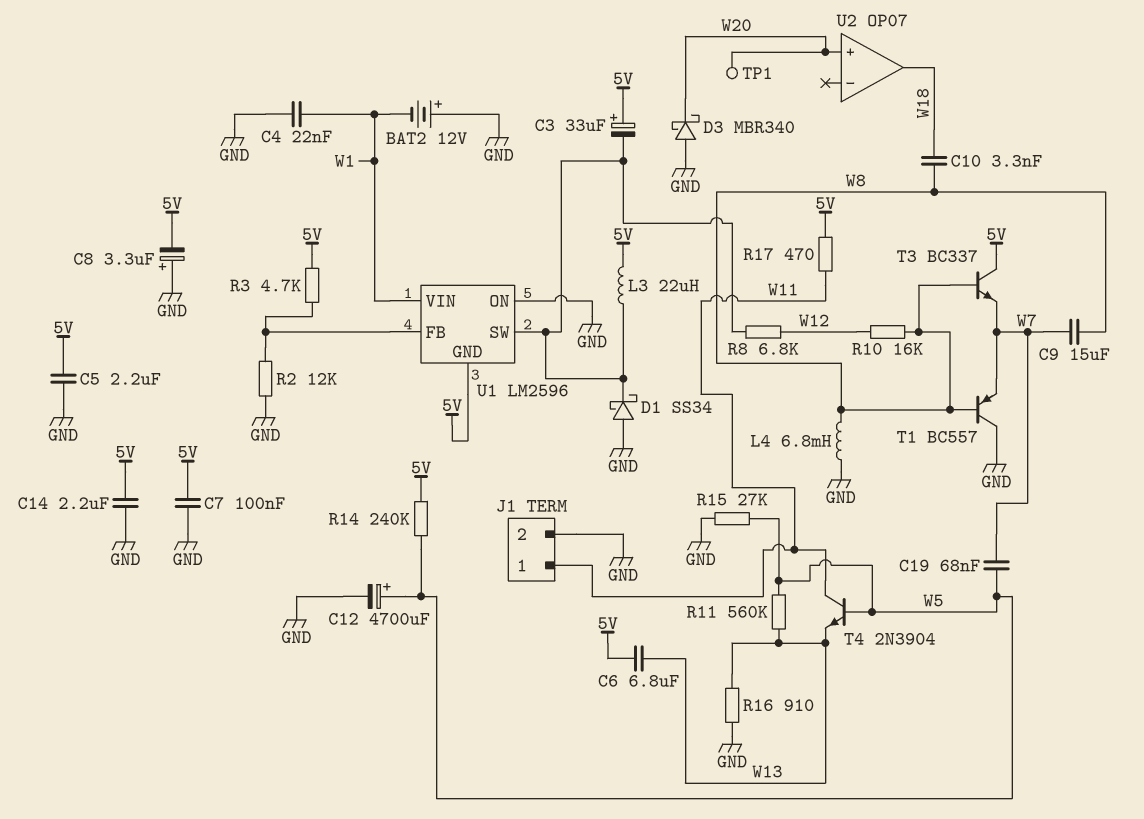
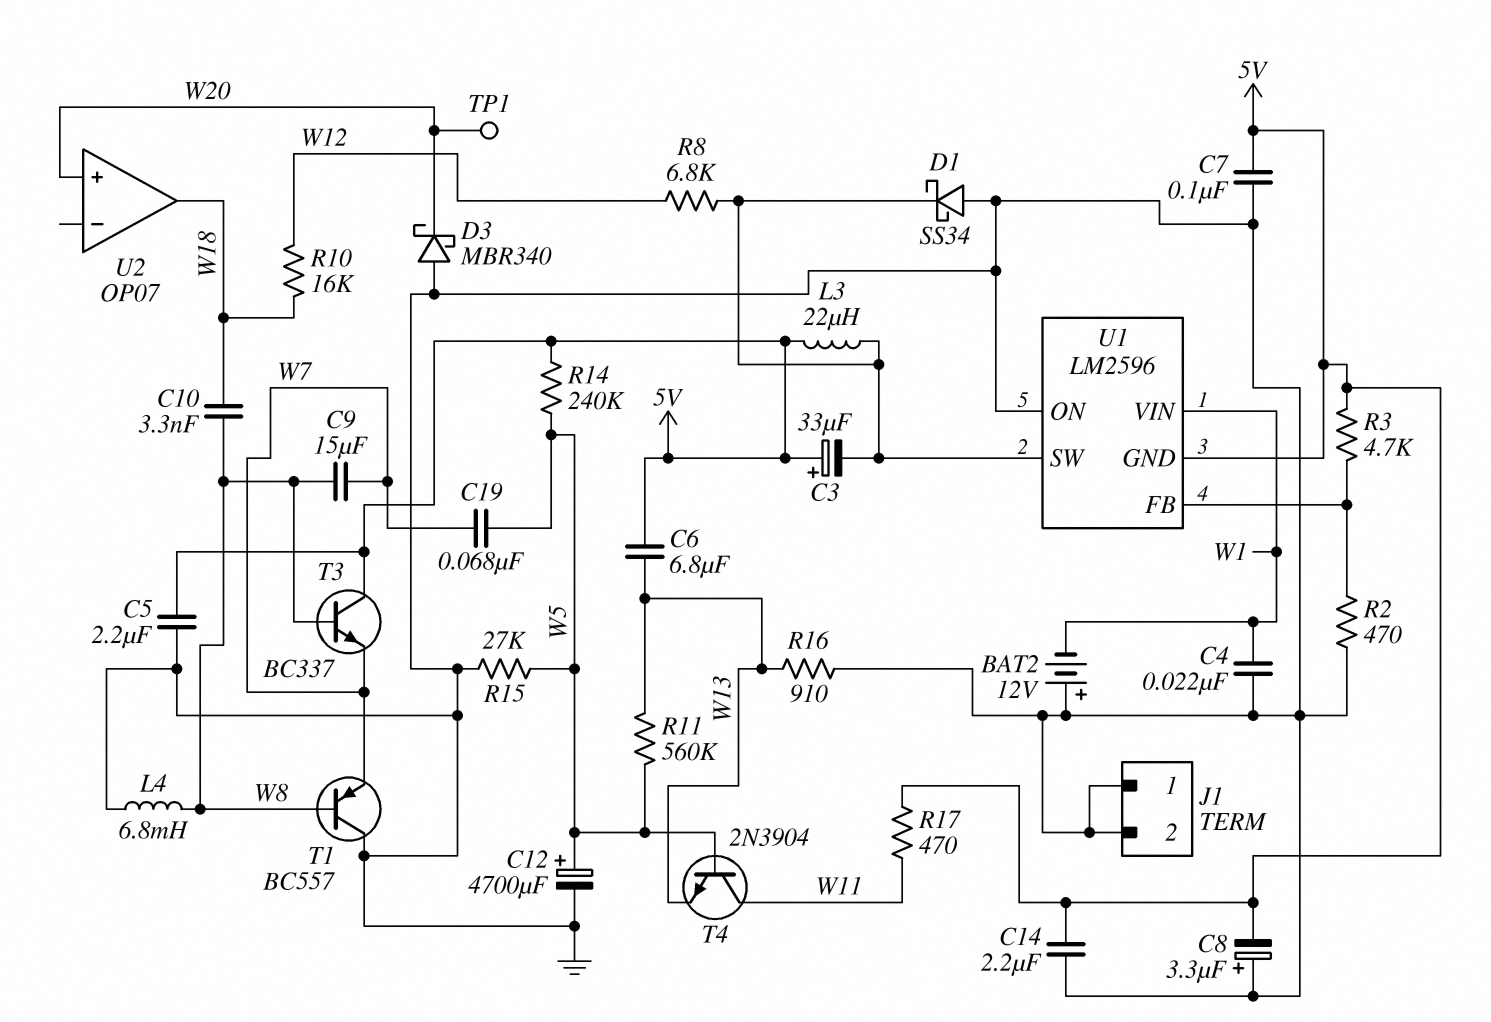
J1 pin 1: W11 -> GND
R2: 12k (GND, U1/FB) -> 470 (GND, U1/FB)
R10: 16k (W8, W12) -> 16k (W12, W18)

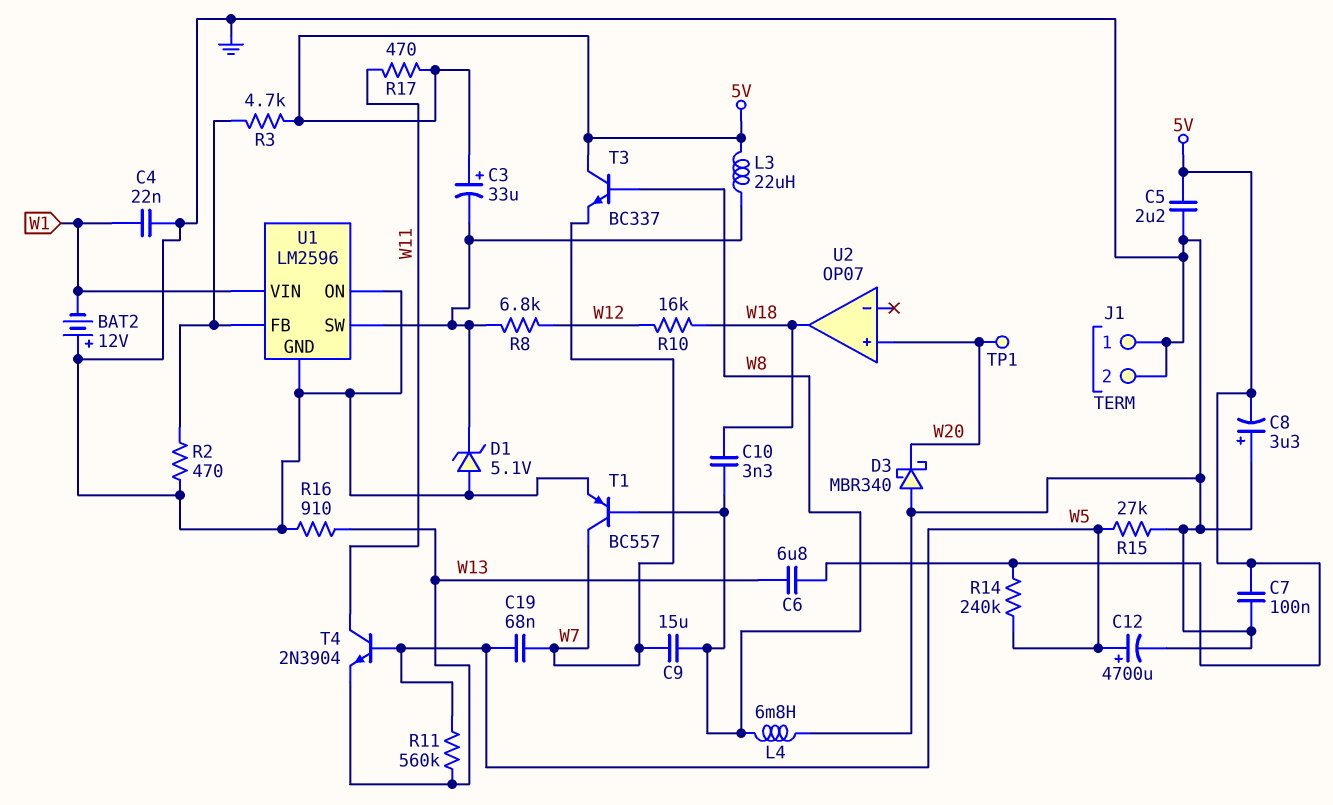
C14: 2.2uF (5V, GND) -> none
D1: schottky SS34 (A GND, K U1/SW) -> zener 5.1V (A GND, K U1/SW)
T1: PNP BC557 (B W8, C GND, E W7) -> PNP BC557 (B W8, C W7, E GND)
U1 pin GND: 5V -> GND

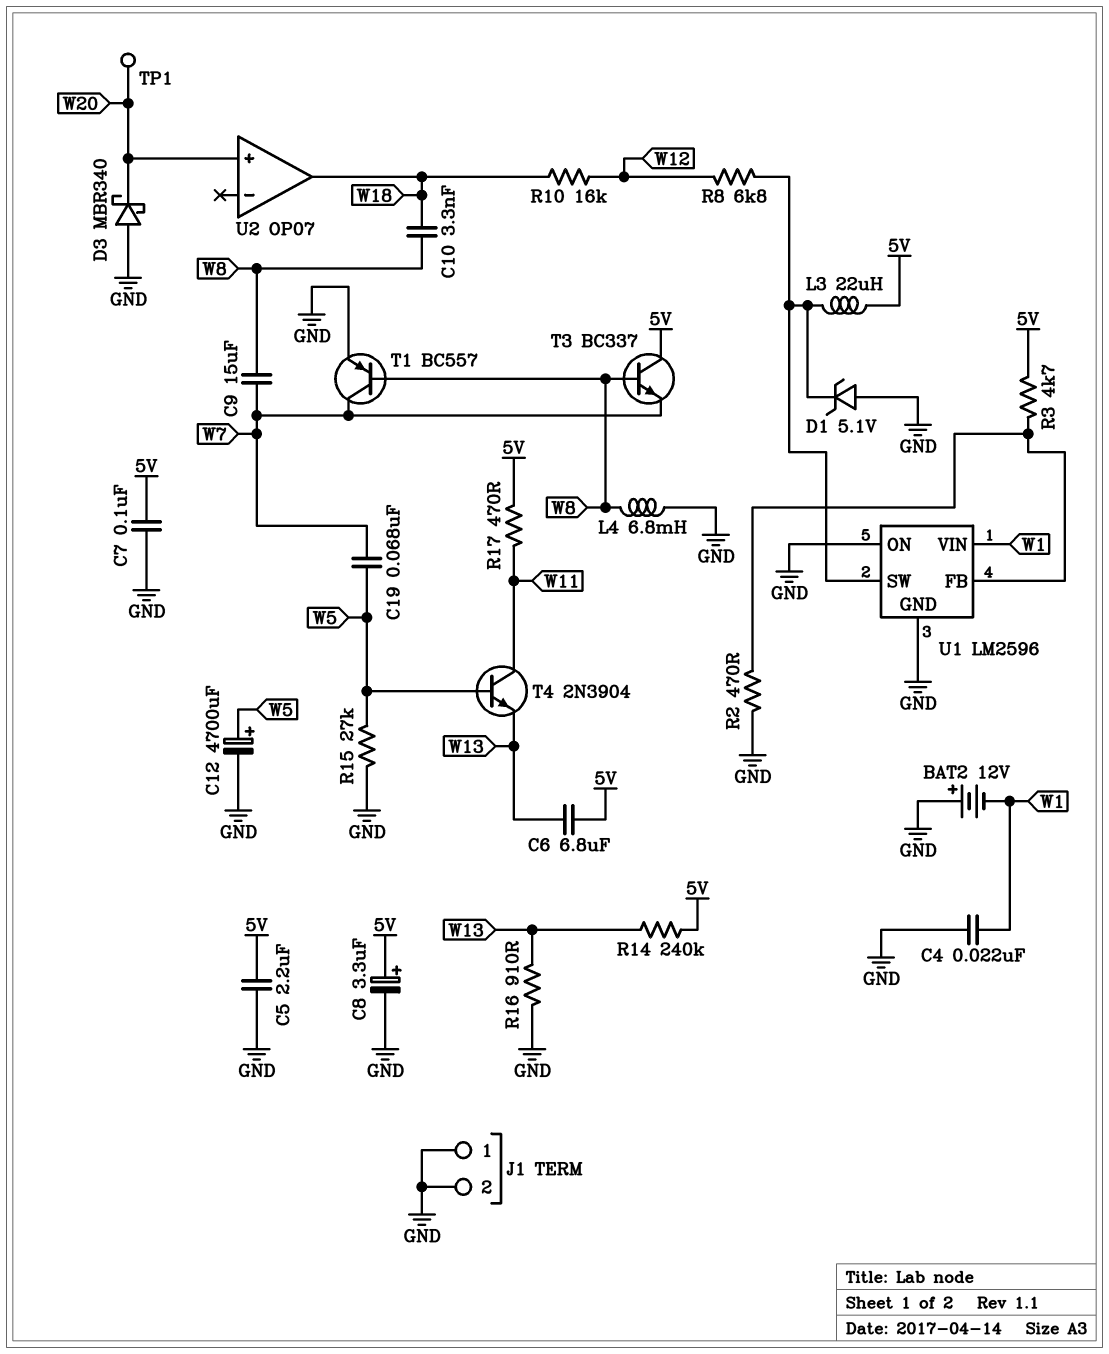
C3: 33uF (plus 5V, minus U1/SW) -> none
C8: 3.3uF (plus GND, minus 5V) -> 3.3uF (plus 5V, minus GND)
R11: 560k (W5, W13) -> none
R14: 240k (5V, W5) -> 240k (5V, W13)

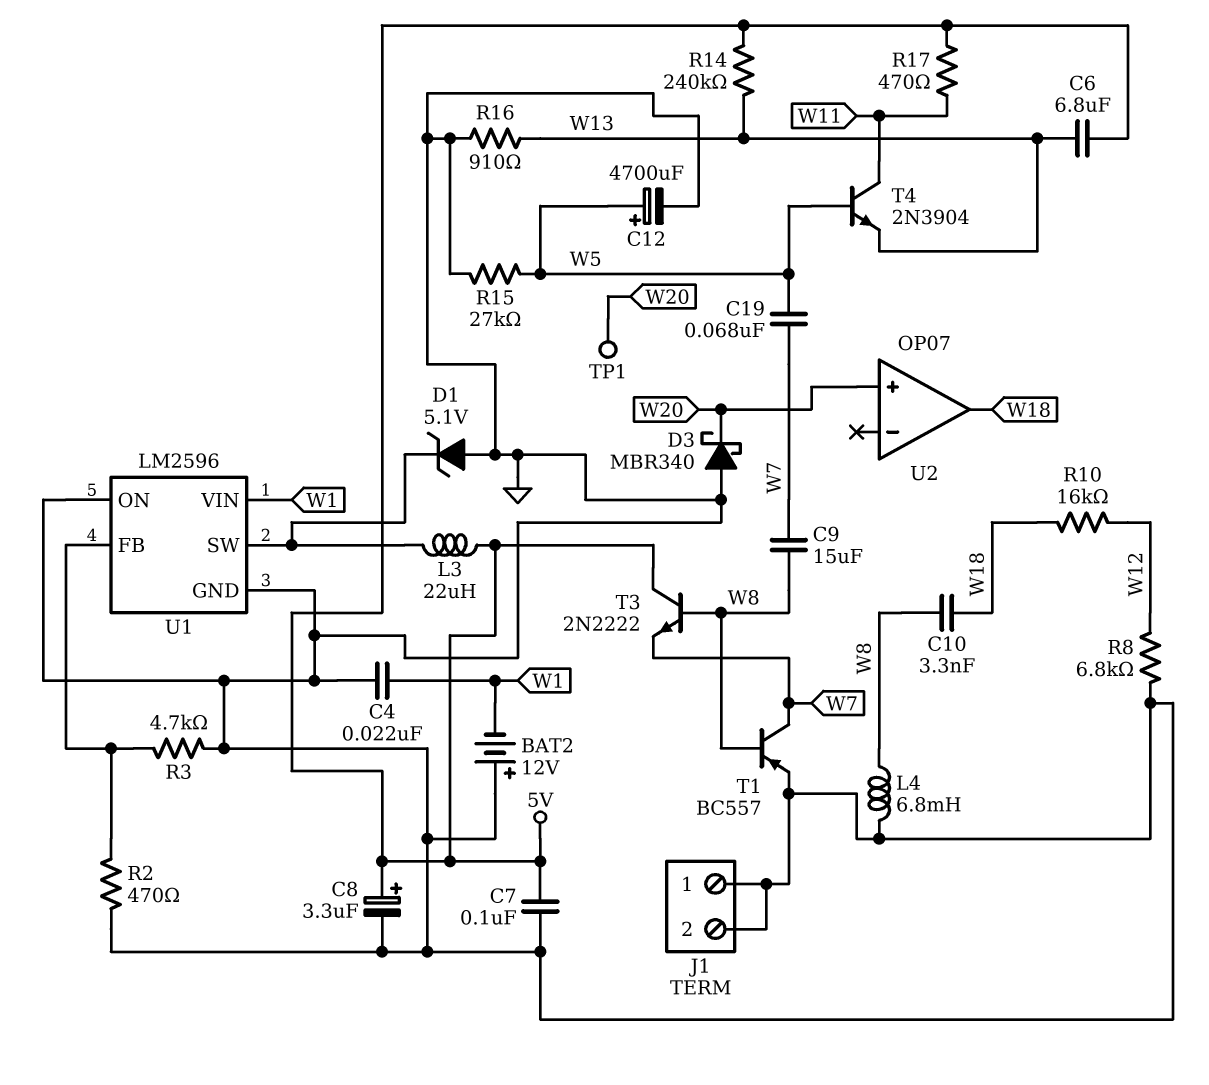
C5: 2.2uF (5V, GND) -> none
R3: 4.7k (5V, U1/FB) -> 4.7k (GND, U1/FB)
R8: 6.8k (U1/SW, W12) -> 6.8k (GND, W12)
T3: NPN BC337 (B W8, C 5V, E W7) -> NPN 2N2222 (B W8, C 5V, E W7)

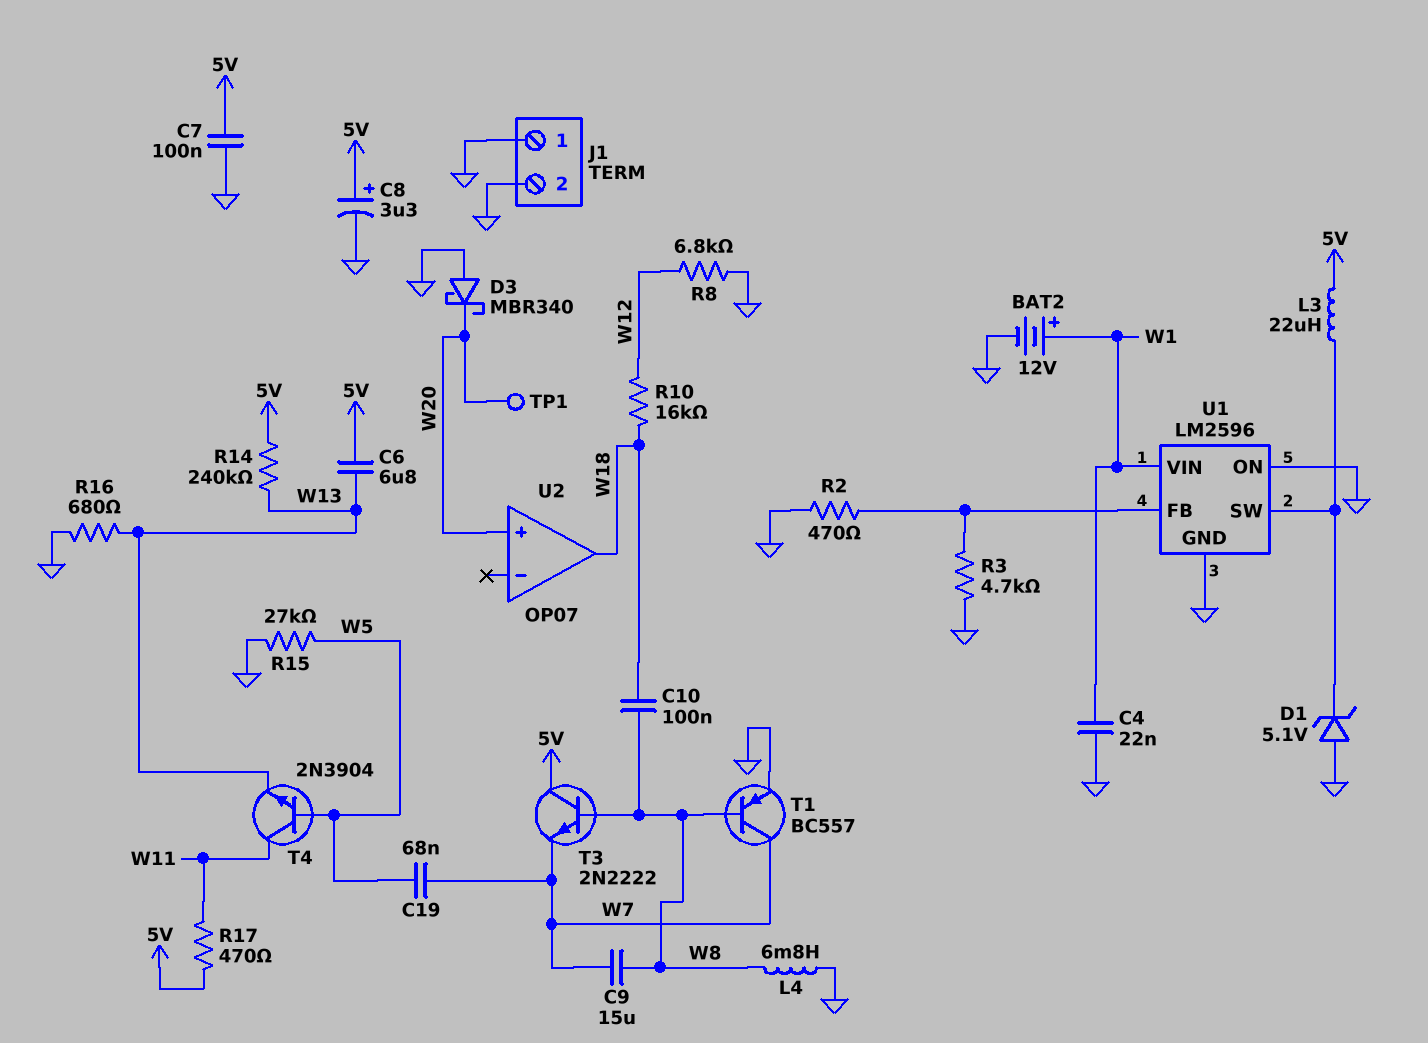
BAT2: 12V (plus GND, minus W1) -> 12V (plus W1, minus GND)
C10: 3.3nF (W8, W18) -> 100nF (W8, W18)
C12: 4700uF (plus W5, minus GND) -> none
R16: 910 (GND, W13) -> 680 (GND, W13)

